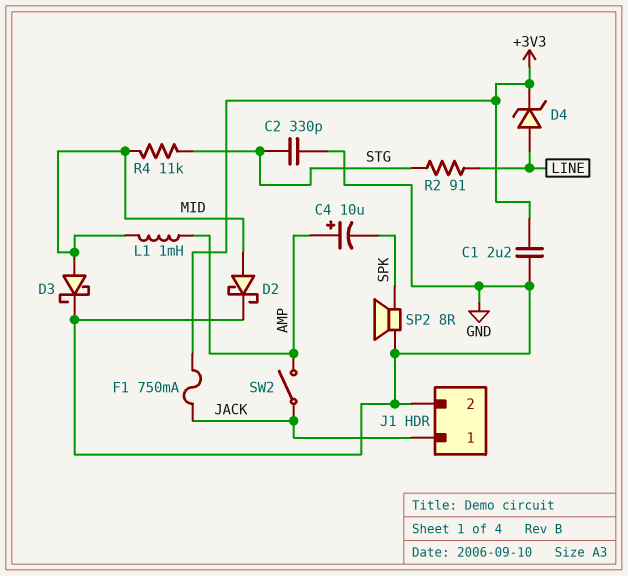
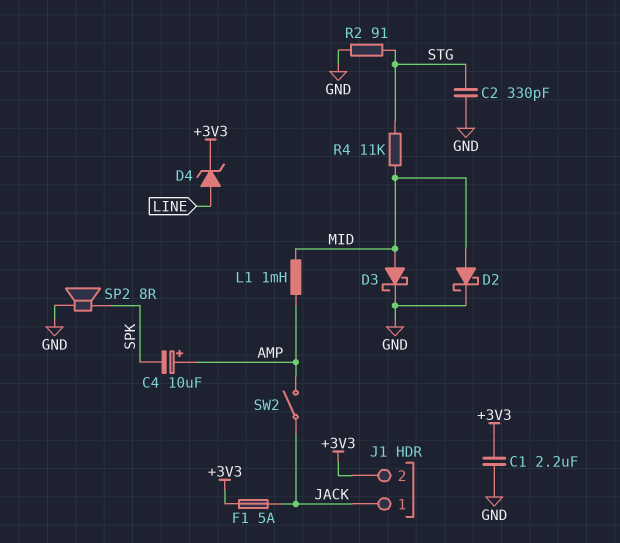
F1: 750mA (+3V3, JACK) -> 5A (+3V3, JACK)
J1 pin 2: GND -> +3V3
R2: 91 (LINE, STG) -> 91 (GND, STG)

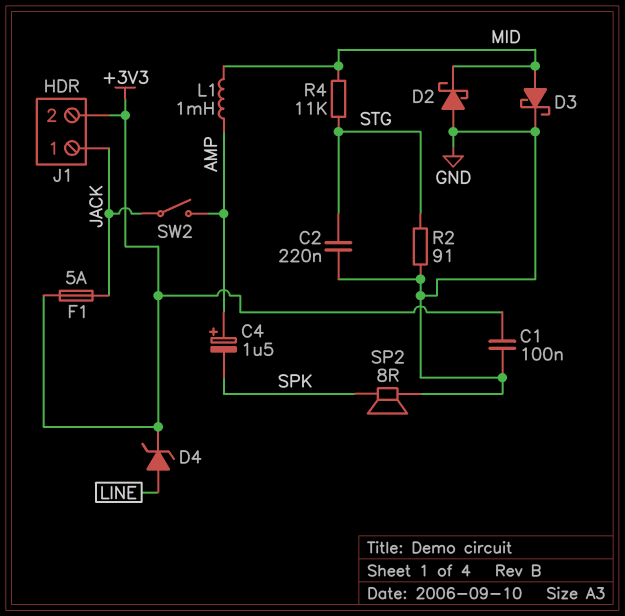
C1: 2.2uF (+3V3, GND) -> 100nF (+3V3, GND)
C2: 330pF (GND, STG) -> 220nF (GND, STG)
C4: 10uF (plus AMP, minus SPK) -> 1.5uF (plus AMP, minus SPK)
D2: schottky (A MID, K GND) -> schottky (A GND, K MID)

